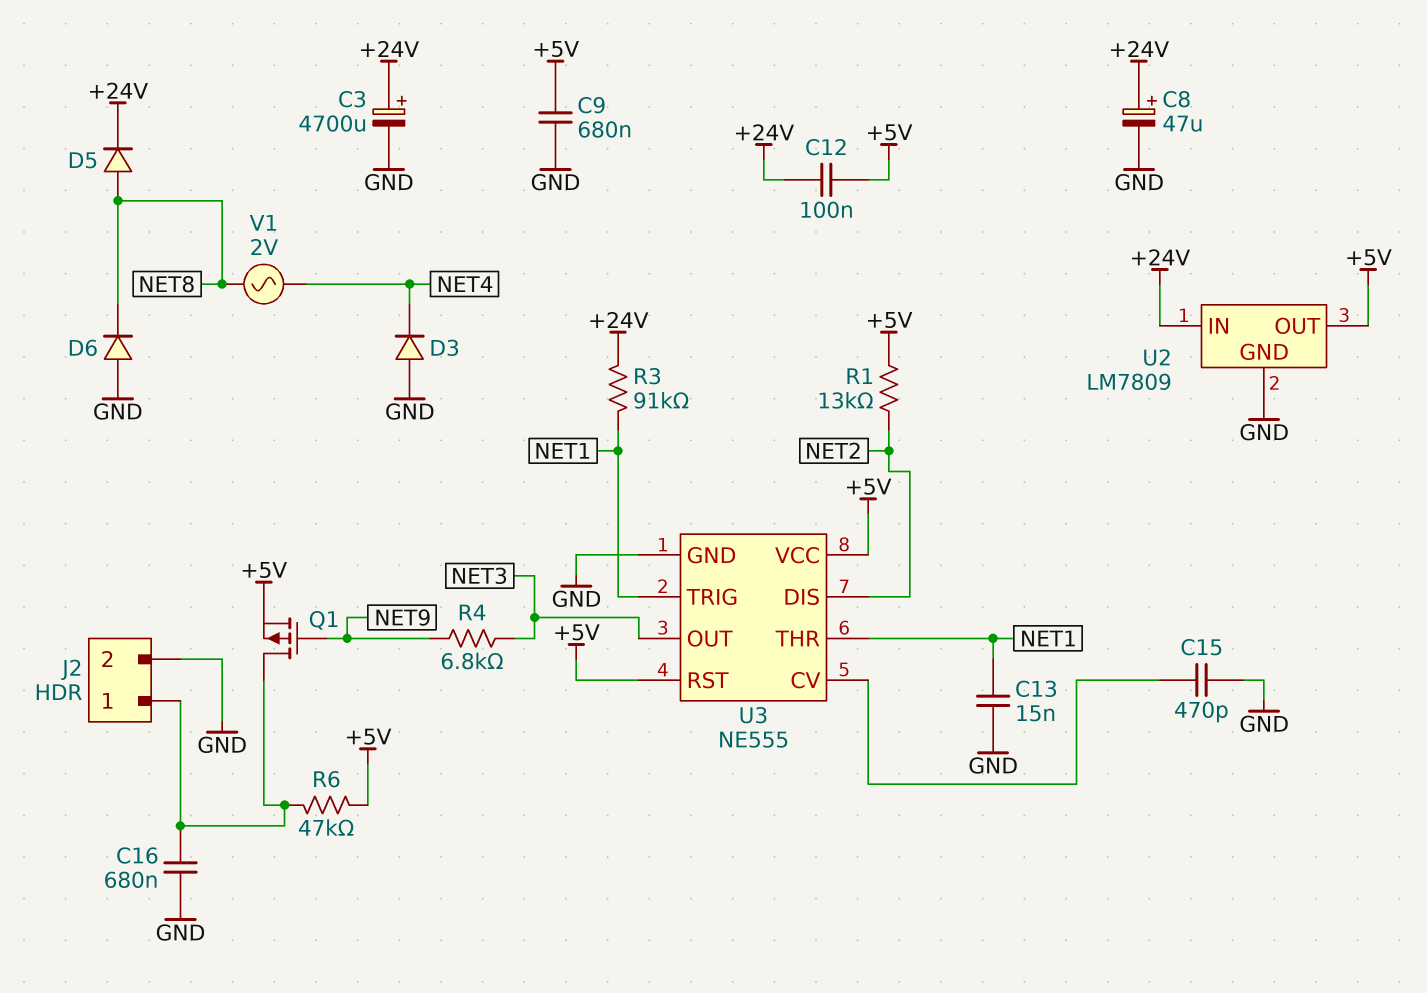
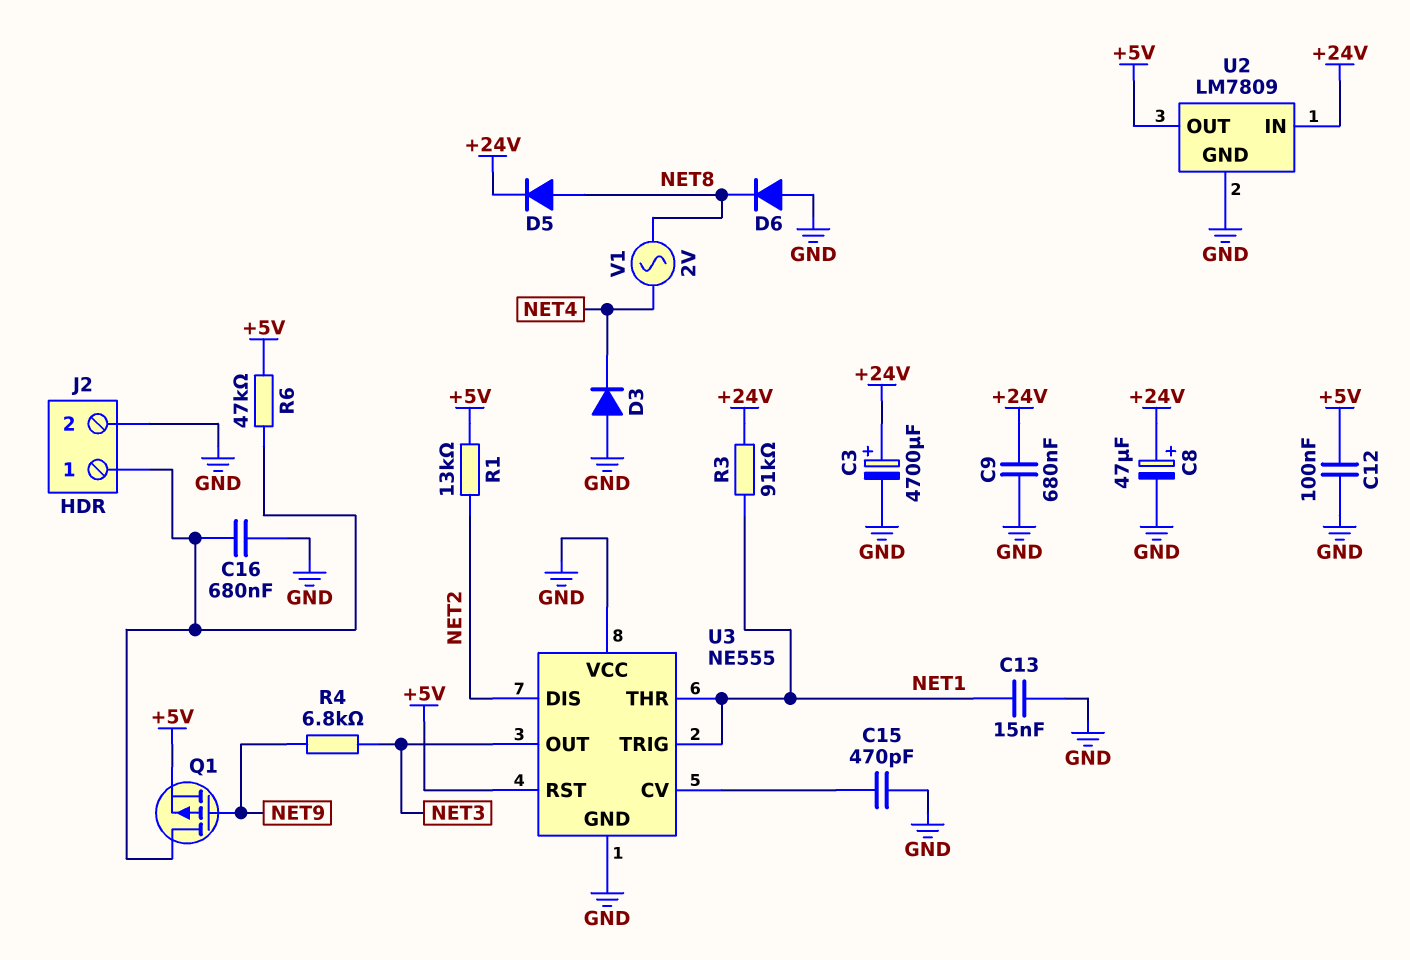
C9: 680nF (+5V, GND) -> 680nF (+24V, GND)
C12: 100nF (+5V, +24V) -> 100nF (+5V, GND)
U3 pin VCC: +5V -> GND

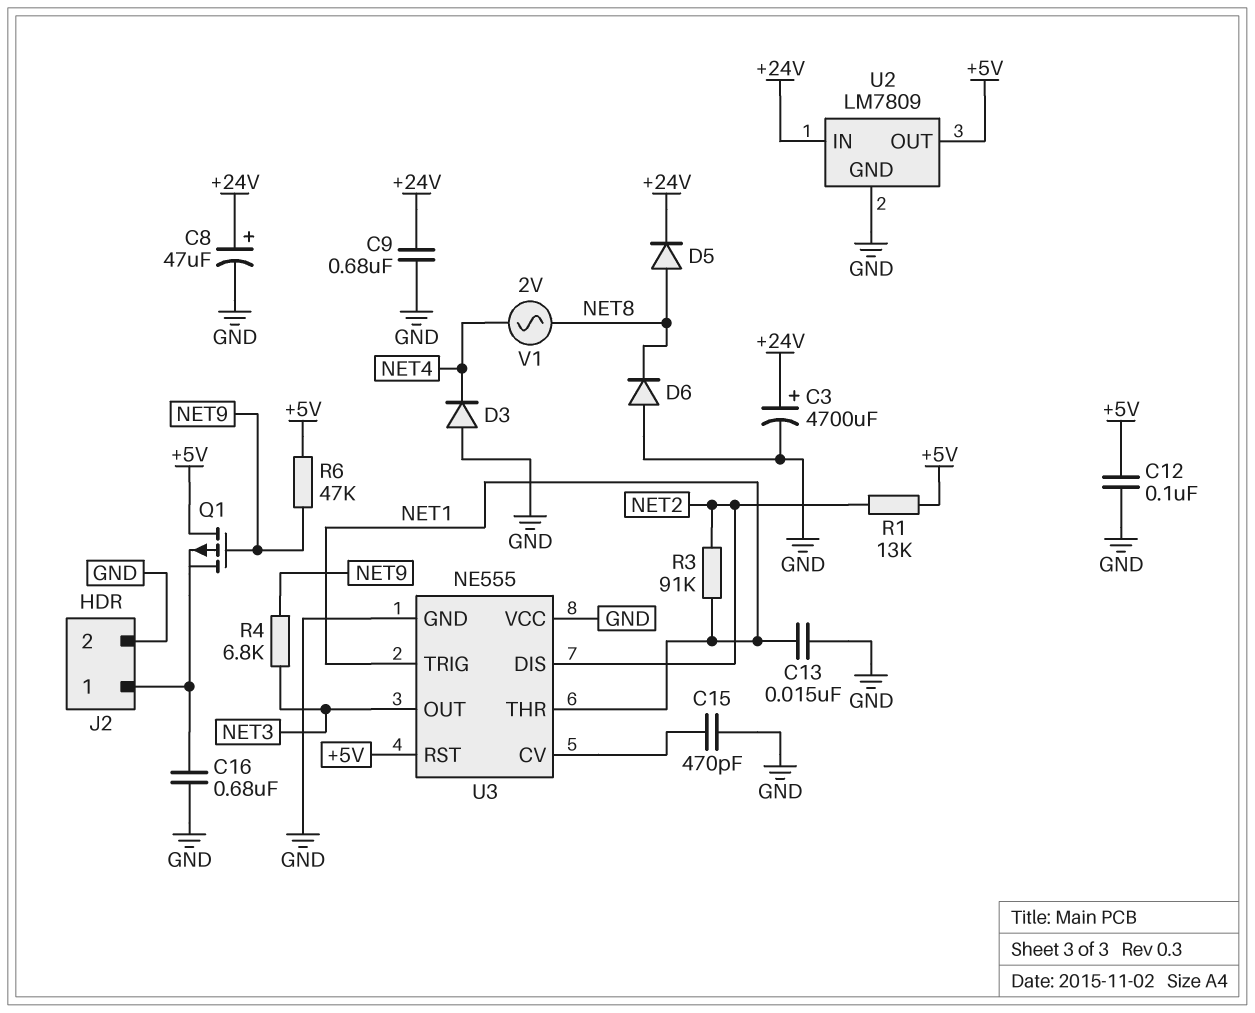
Q1: PMOS (G NET9, D J2/1, S +5V) -> PMOS (G NET9, D +5V, S J2/1)
R3: 91k (+24V, NET1) -> 91k (NET1, NET2)
R6: 47k (+5V, J2/1) -> 47k (+5V, NET9)

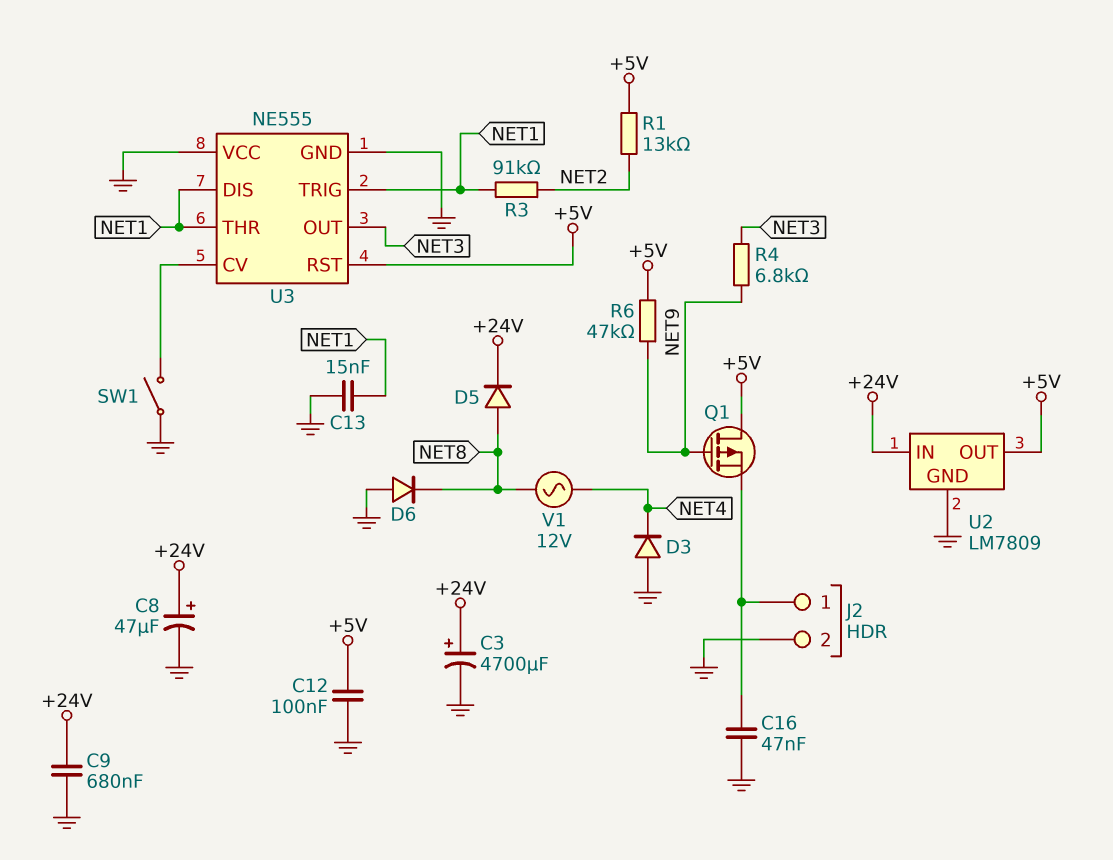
C15: 470pF (GND, U3/CV) -> none
C16: 680nF (GND, J2/1) -> 47nF (GND, J2/1)
SW1: none -> switch (GND, U3/CV)
U3 pin DIS: NET2 -> NET1
V1: AC 2V (NET4, NET8) -> AC 12V (NET4, NET8)

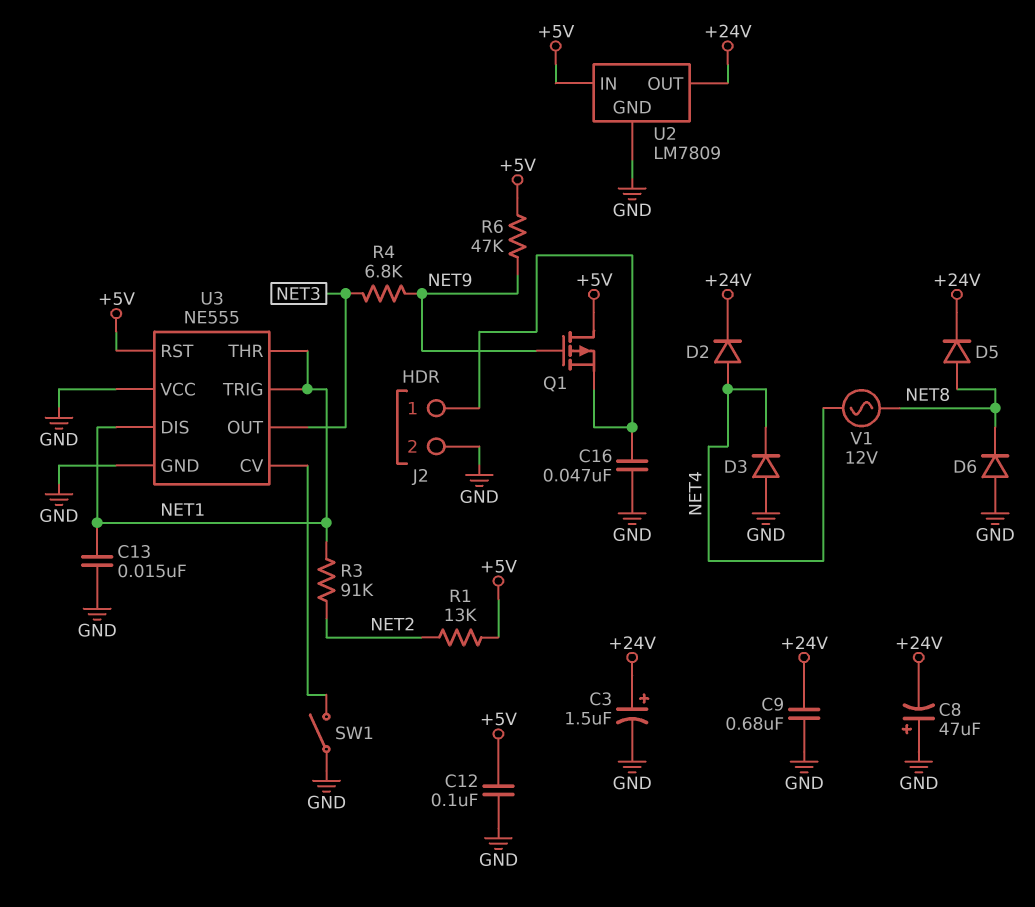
C3: 4700uF (plus +24V, minus GND) -> 1.5uF (plus +24V, minus GND)
C8: 47uF (plus +24V, minus GND) -> 47uF (plus GND, minus +24V)
D2: none -> diode (A NET4, K +24V)
U2 pin IN: +24V -> +5V
U2 pin OUT: +5V -> +24V

